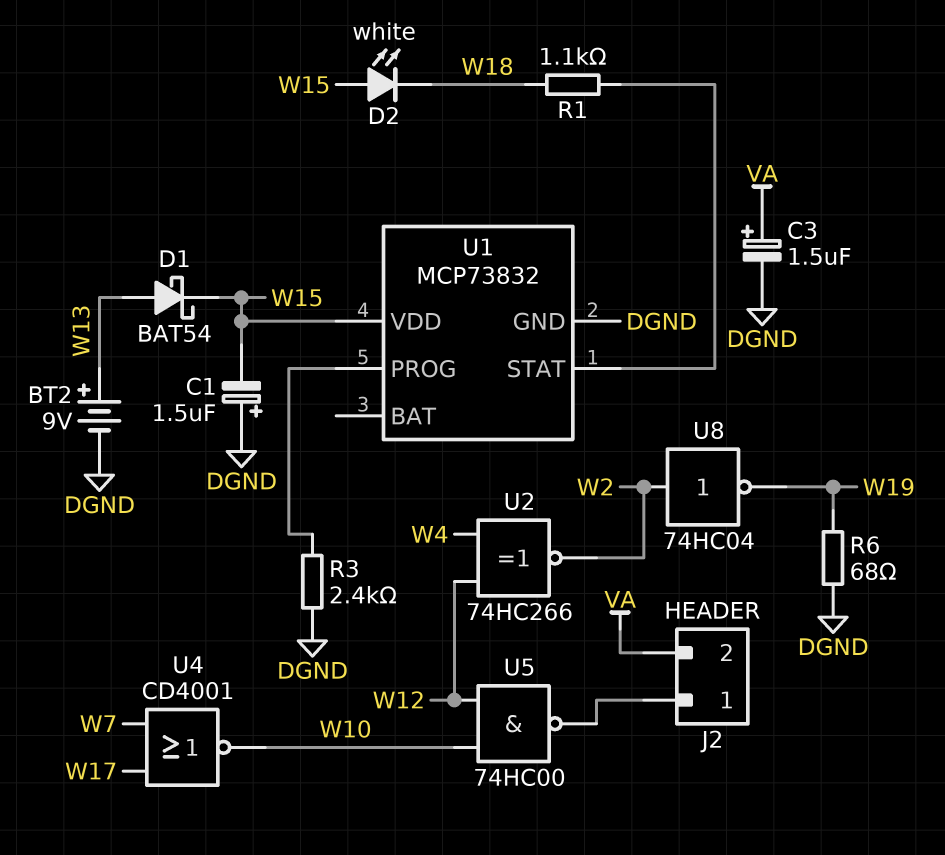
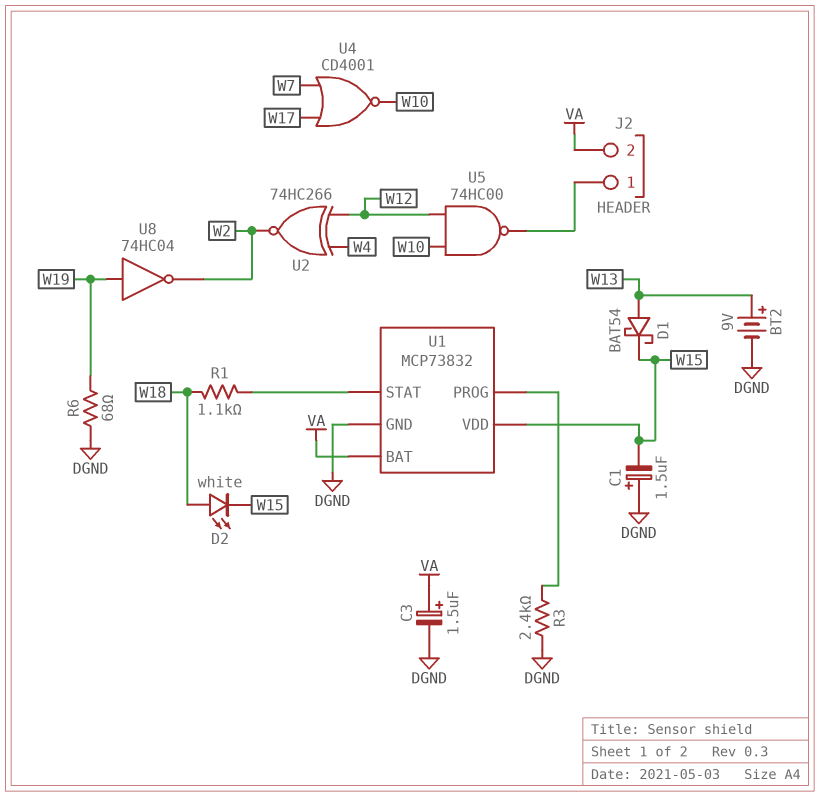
D2: LED white (A W15, K W18) -> LED white (A W18, K W15)
U1 pin BAT: none -> VA
U8: NOT 74HC04 (in W2, out W19) -> NOT 74HC04 (in W19, out W2)

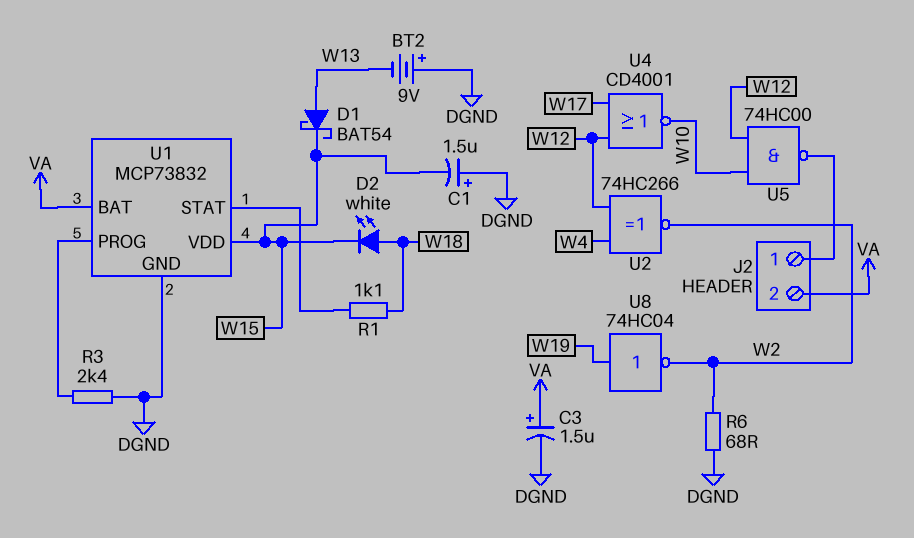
BT2: 9V (plus W13, minus DGND) -> 9V (plus DGND, minus W13)
R6: 68 (DGND, W19) -> 68 (DGND, W2)
U4: NOR CD4001 (in W7, in W17, out W10) -> NOR CD4001 (in W12, in W17, out W10)

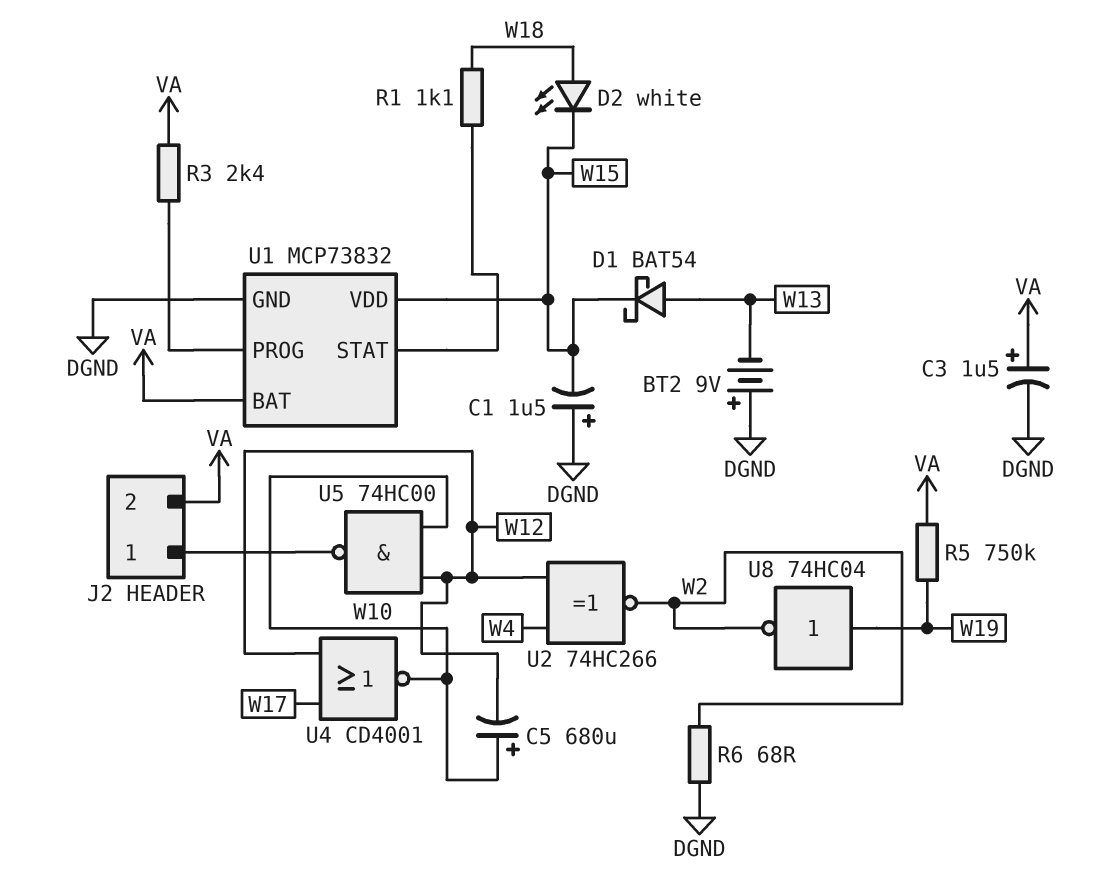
C5: none -> 680uF (plus W10, minus W12)
R3: 2.4k (DGND, U1/PROG) -> 2.4k (U1/PROG, VA)
R5: none -> 750k (VA, W19)

